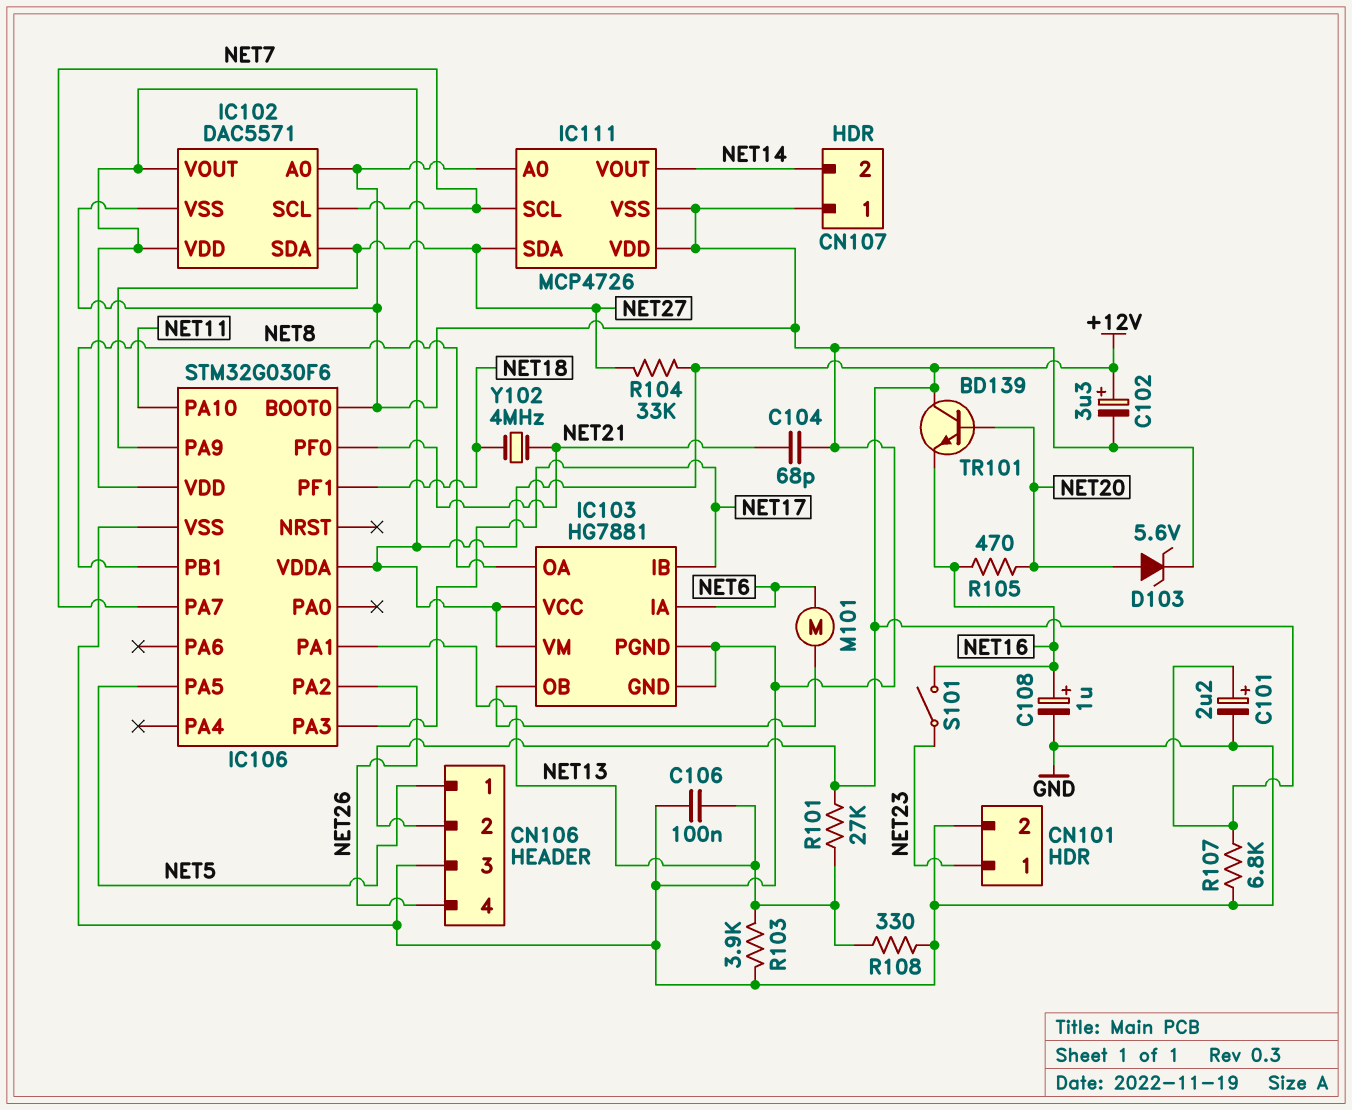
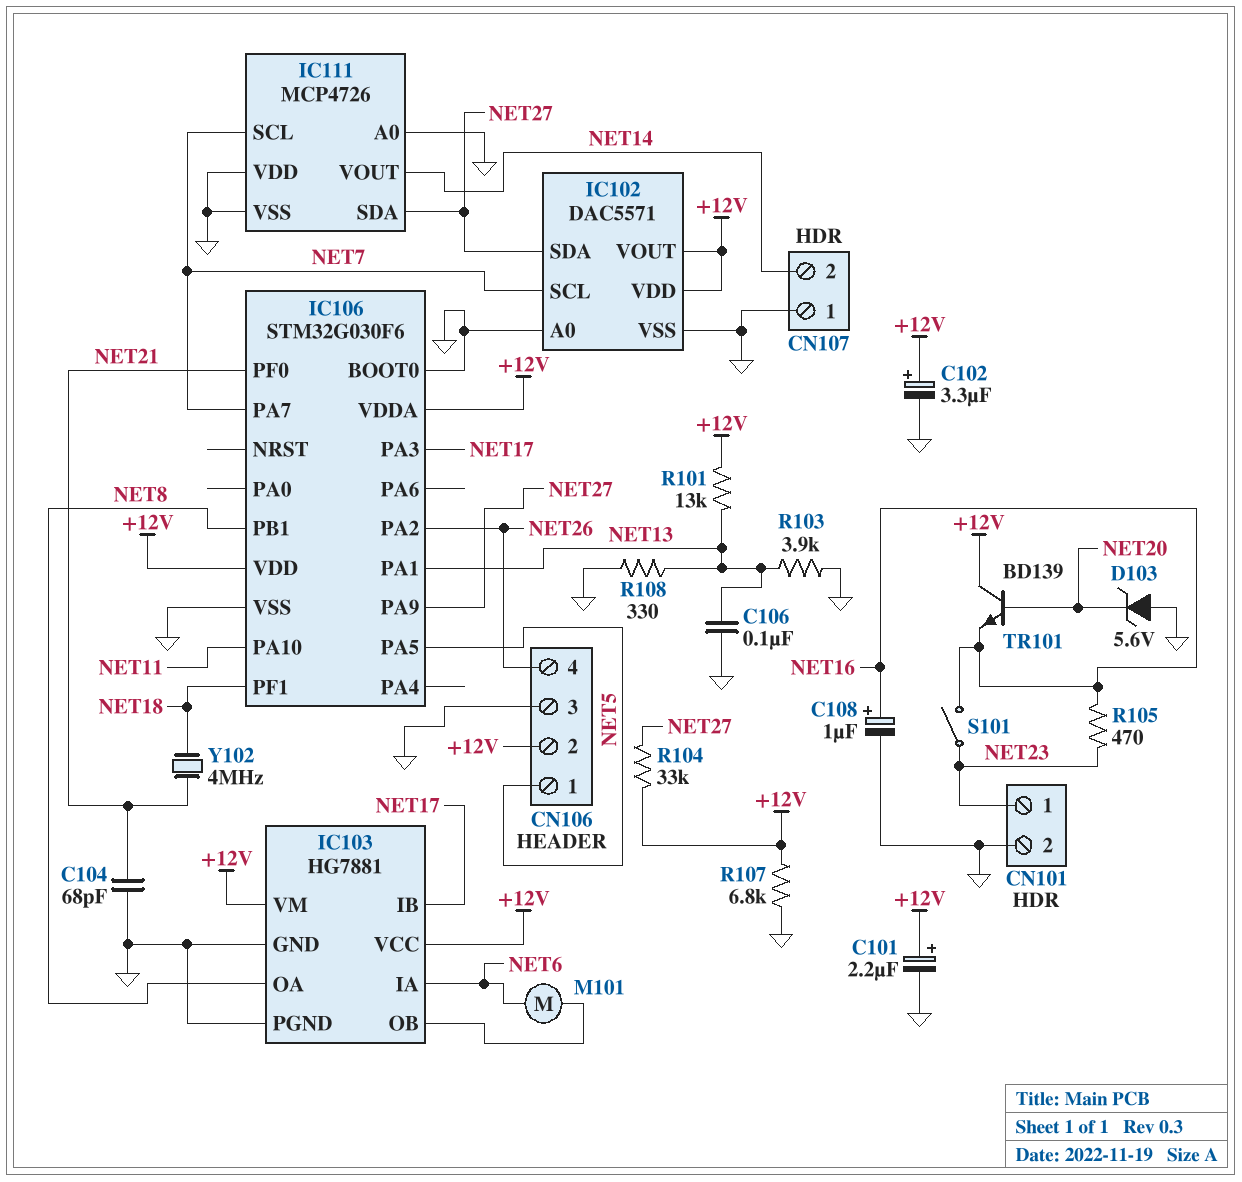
D103: zener 5.6V (A NET20, K GND) -> zener 5.6V (A GND, K NET20)
R101: 27k (+12V, NET13) -> 13k (+12V, NET13)
R105: 470 (NET16, NET20) -> 470 (NET16, NET23)

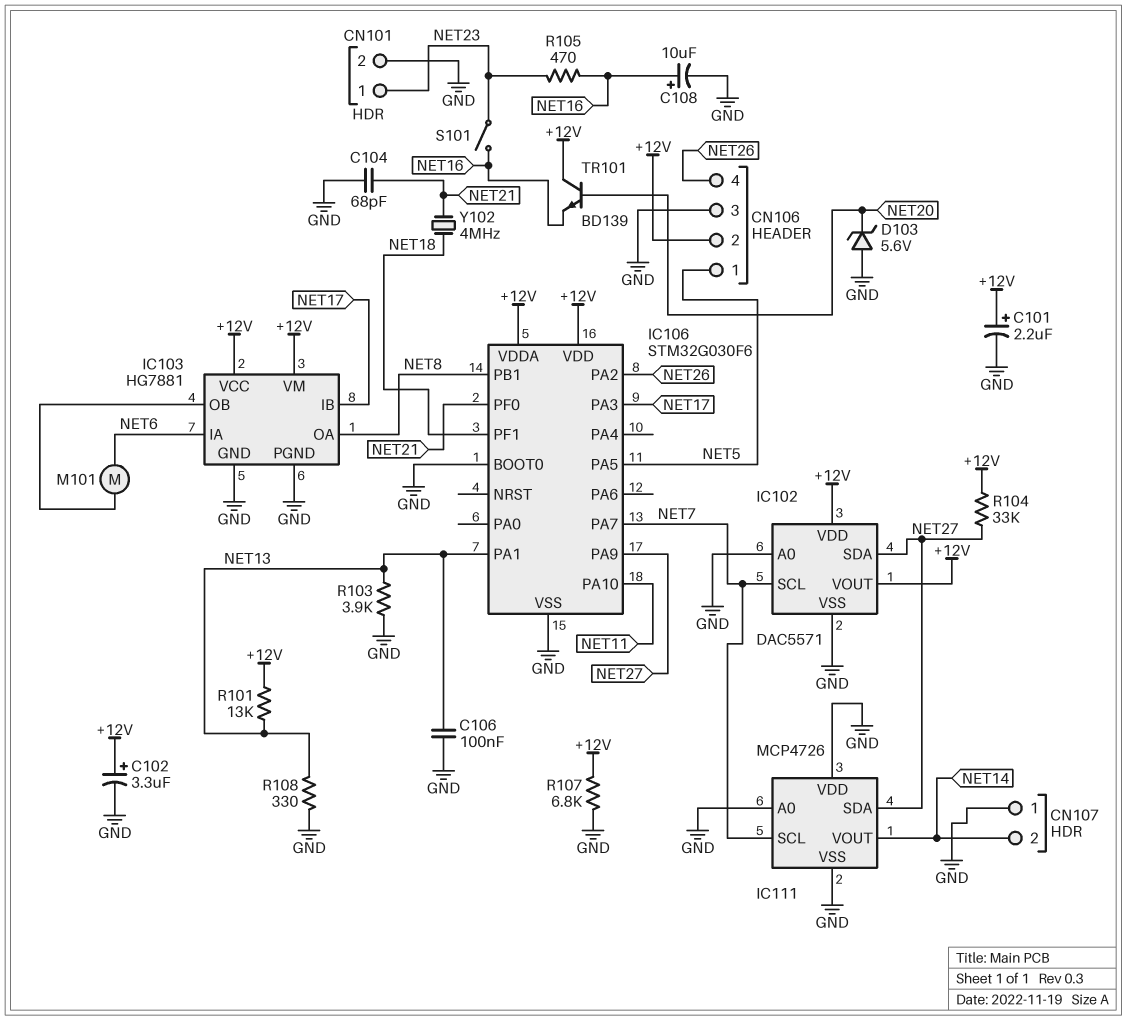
C108: 1uF (plus NET16, minus GND) -> 10uF (plus NET16, minus GND)

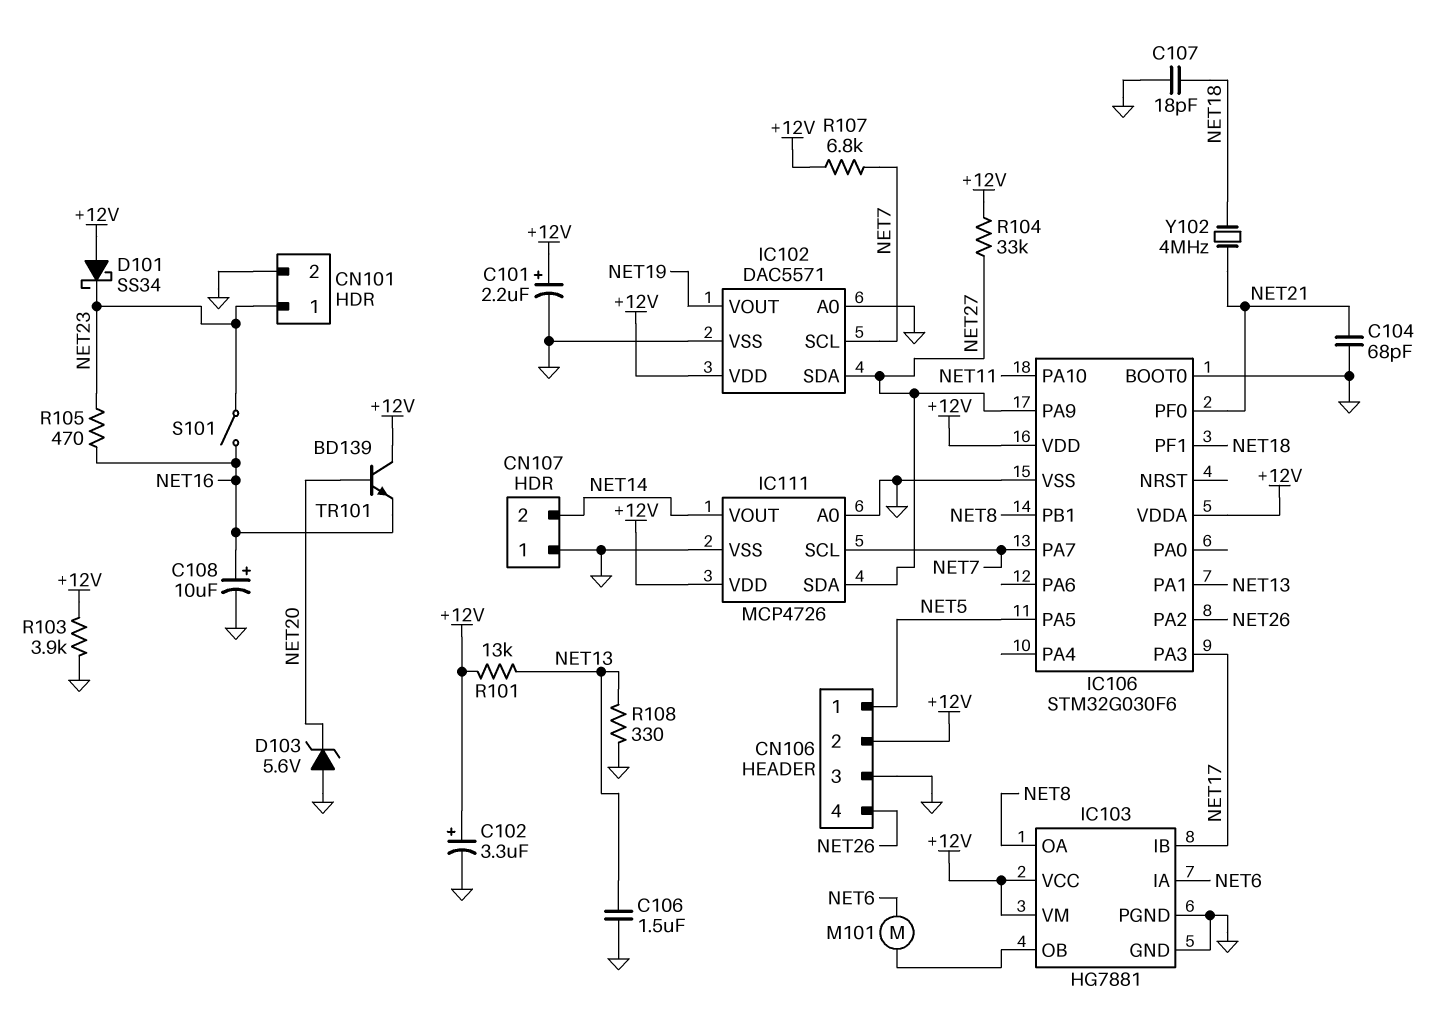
C106: 100nF (GND, NET13) -> 1.5uF (GND, NET13)
C107: none -> 18pF (GND, NET18)
D101: none -> schottky SS34 (A +12V, K NET23)
IC102 pin VOUT: +12V -> NET19
IC111 pin VDD: GND -> +12V
R103: 3.9k (GND, NET13) -> 3.9k (+12V, GND)
R107: 6.8k (+12V, GND) -> 6.8k (+12V, NET7)

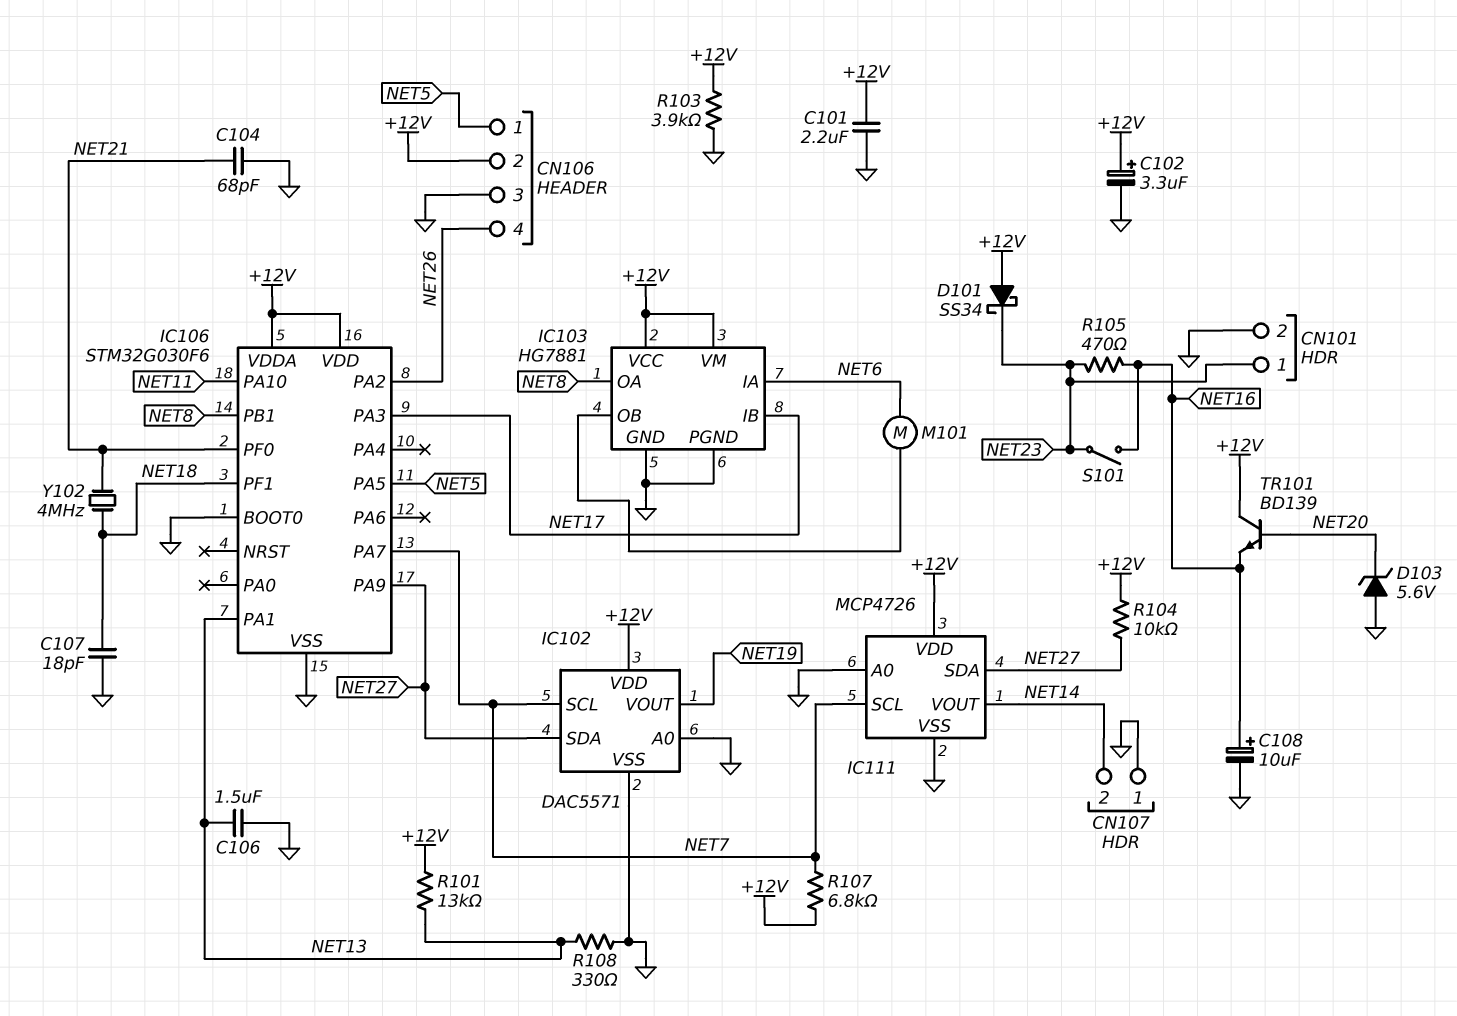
C101: 2.2uF (plus +12V, minus GND) -> 2.2uF (+12V, GND)
R104: 33k (+12V, NET27) -> 10k (+12V, NET27)

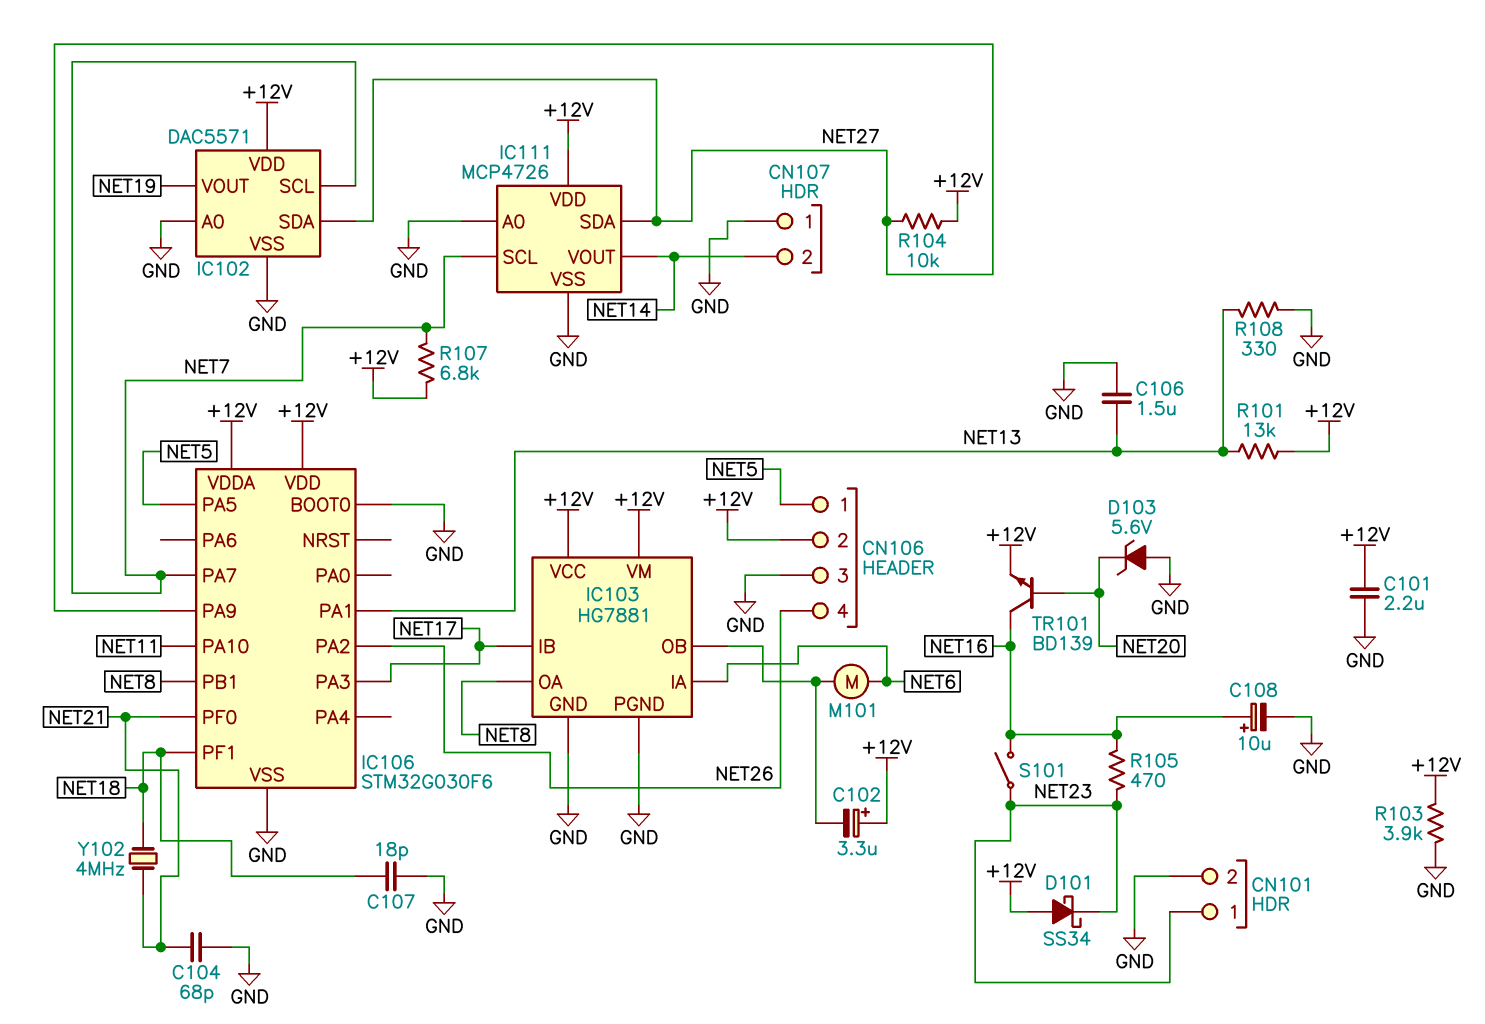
C102: 3.3uF (plus +12V, minus GND) -> 3.3uF (plus +12V, minus IC103/OB)
TR101: NPN BD139 (B NET20, C +12V, E NET16) -> NPN BD139 (B NET20, C NET16, E +12V)

